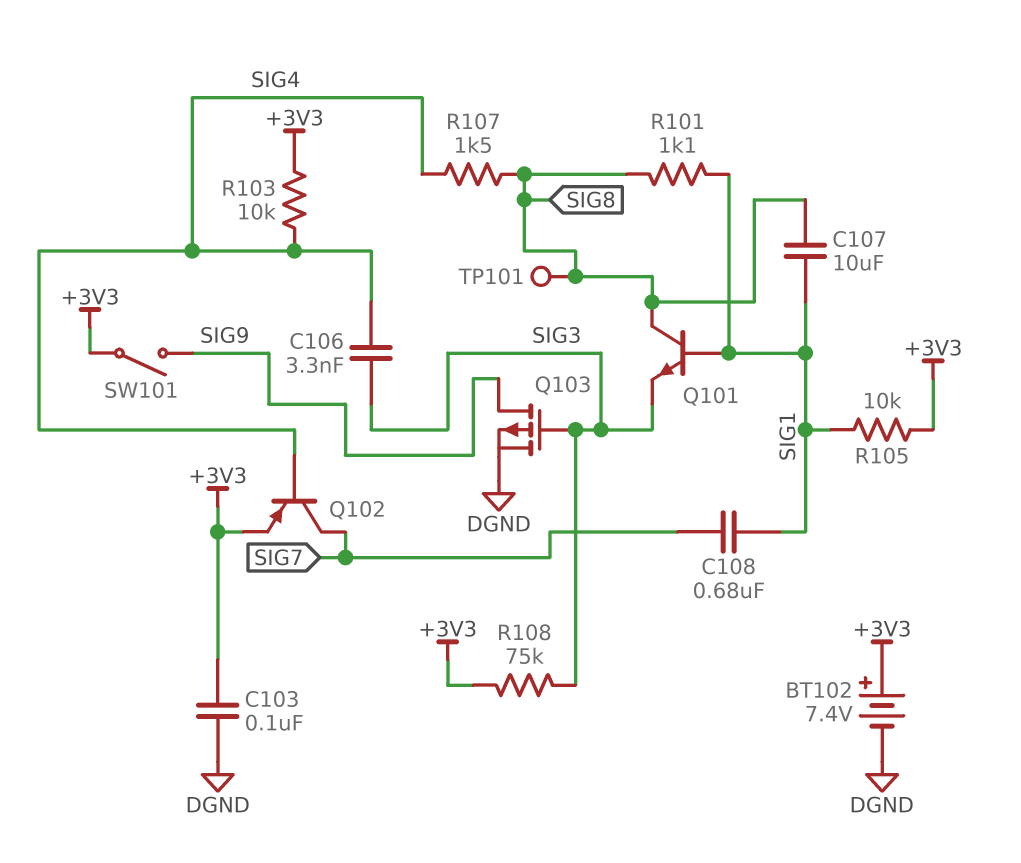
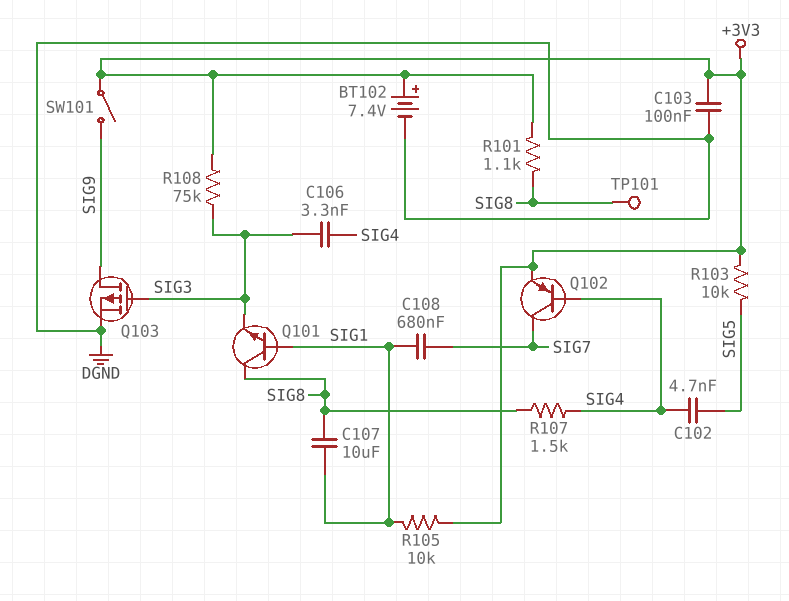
C102: none -> 4.7nF (SIG4, SIG5)
R101: 1.1k (SIG1, SIG8) -> 1.1k (+3V3, SIG8)
R103: 10k (+3V3, SIG4) -> 10k (+3V3, SIG5)

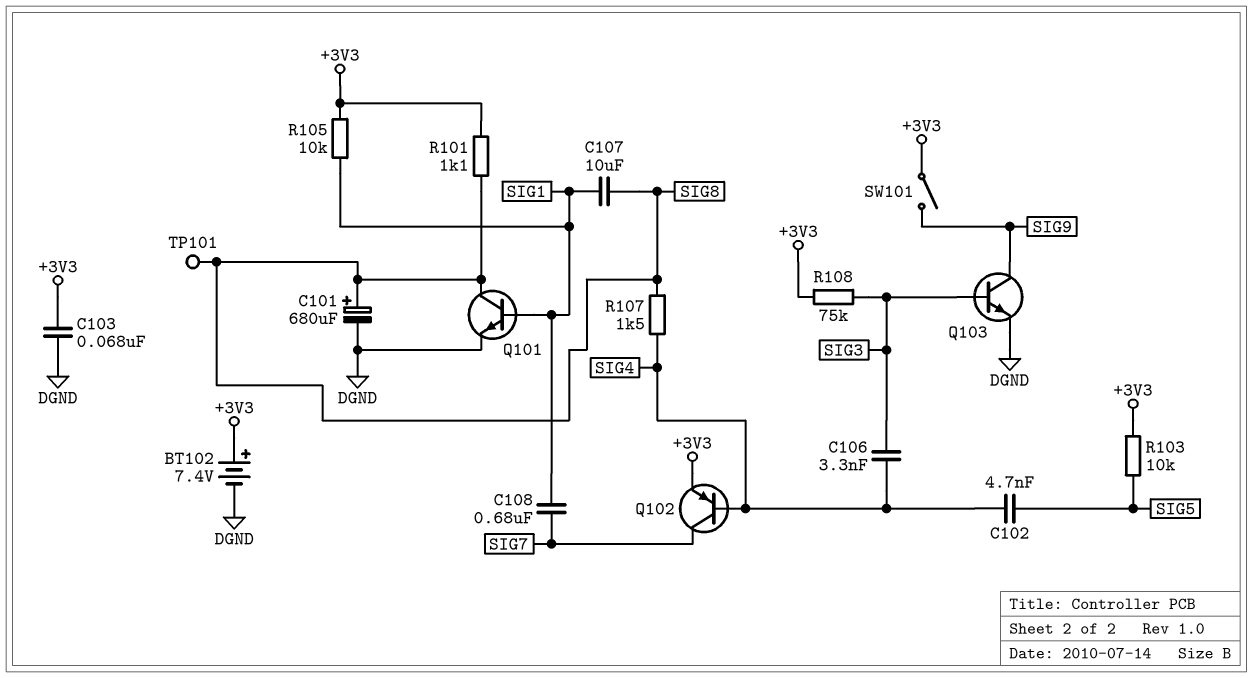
C101: none -> 680uF (plus SIG8, minus DGND)
C103: 100nF (+3V3, DGND) -> 68nF (+3V3, DGND)
Q101: NPN (B SIG1, C SIG8, E SIG3) -> NPN (B SIG1, C SIG8, E DGND)
Q103: PMOS (G SIG3, D SIG9, S DGND) -> NPN (B SIG3, C SIG9, E DGND)

